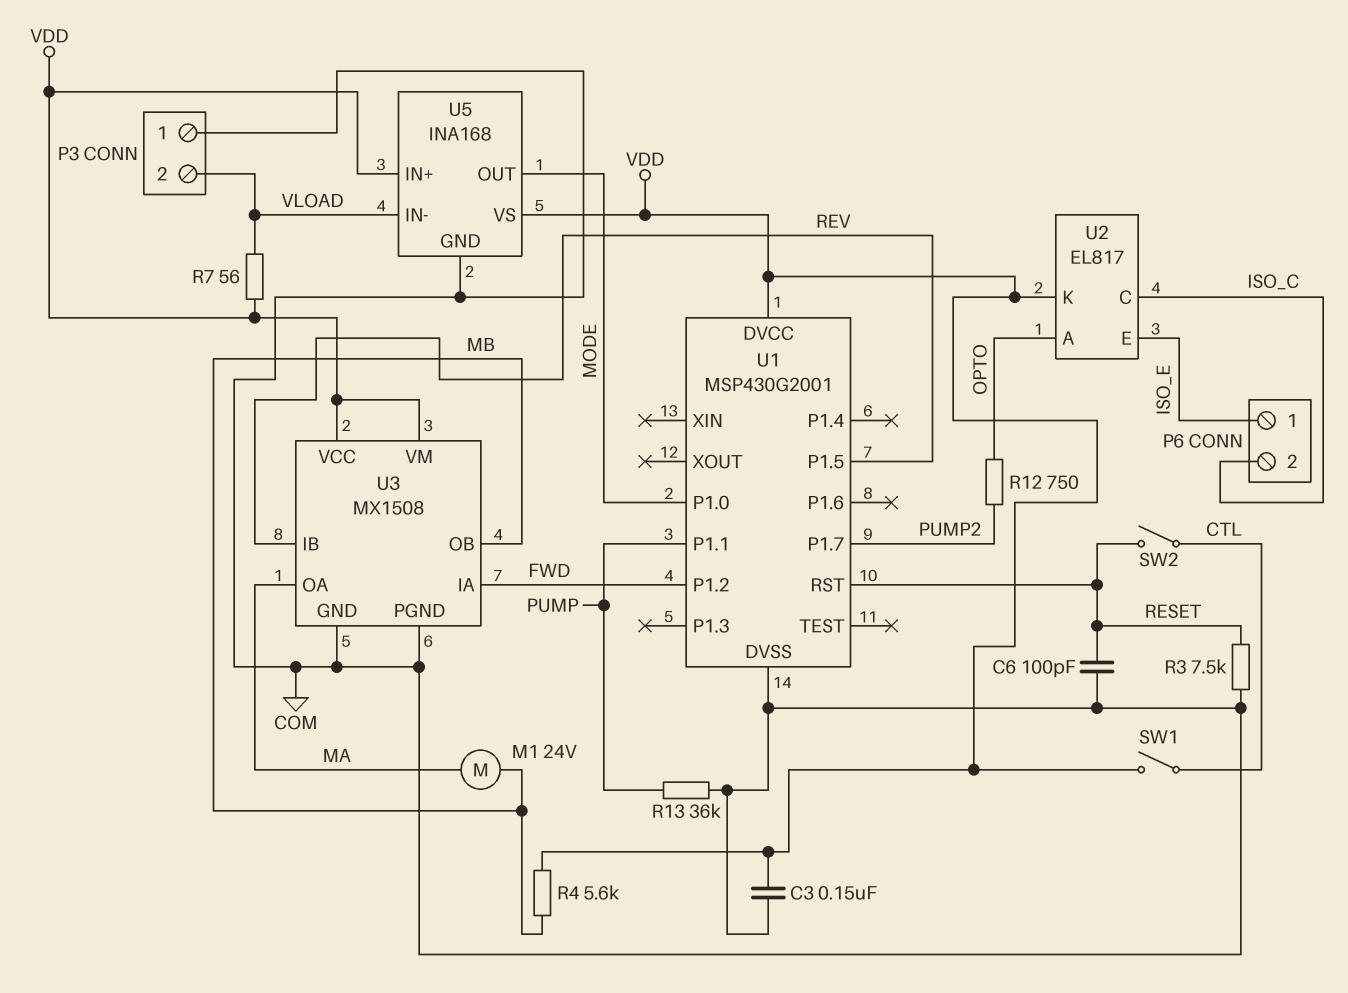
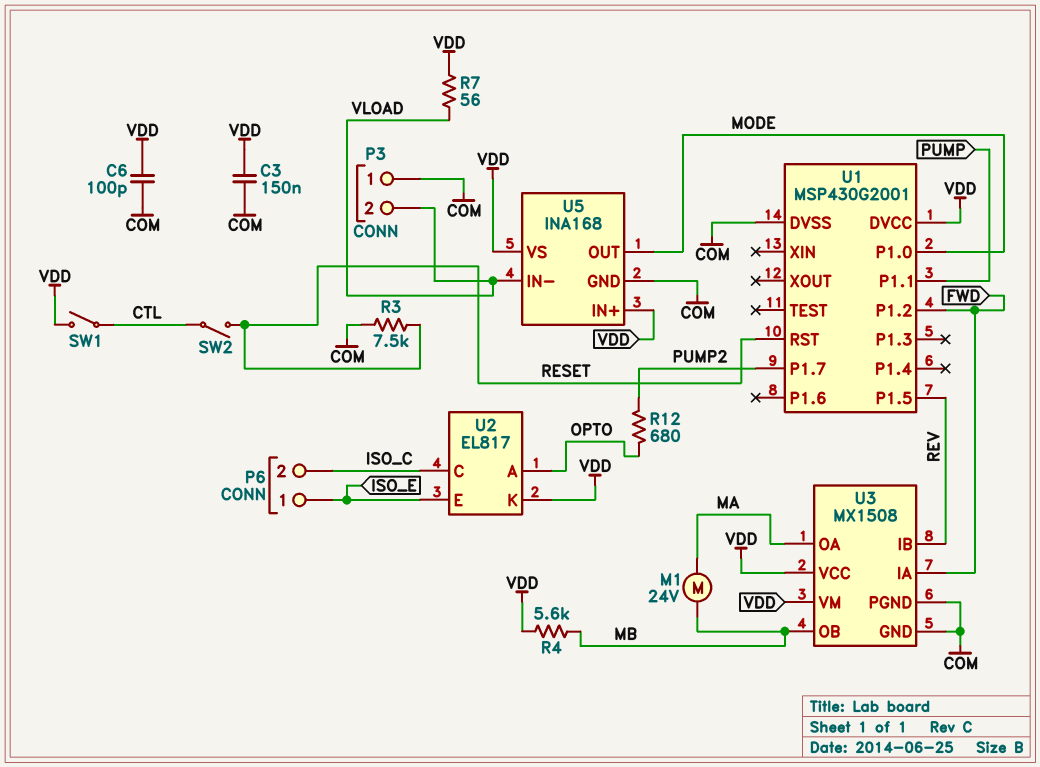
C6: 100pF (COM, RESET) -> 100pF (COM, VDD)
R12: 750 (OPTO, PUMP2) -> 680 (OPTO, PUMP2)
R13: 36k (COM, PUMP) -> none

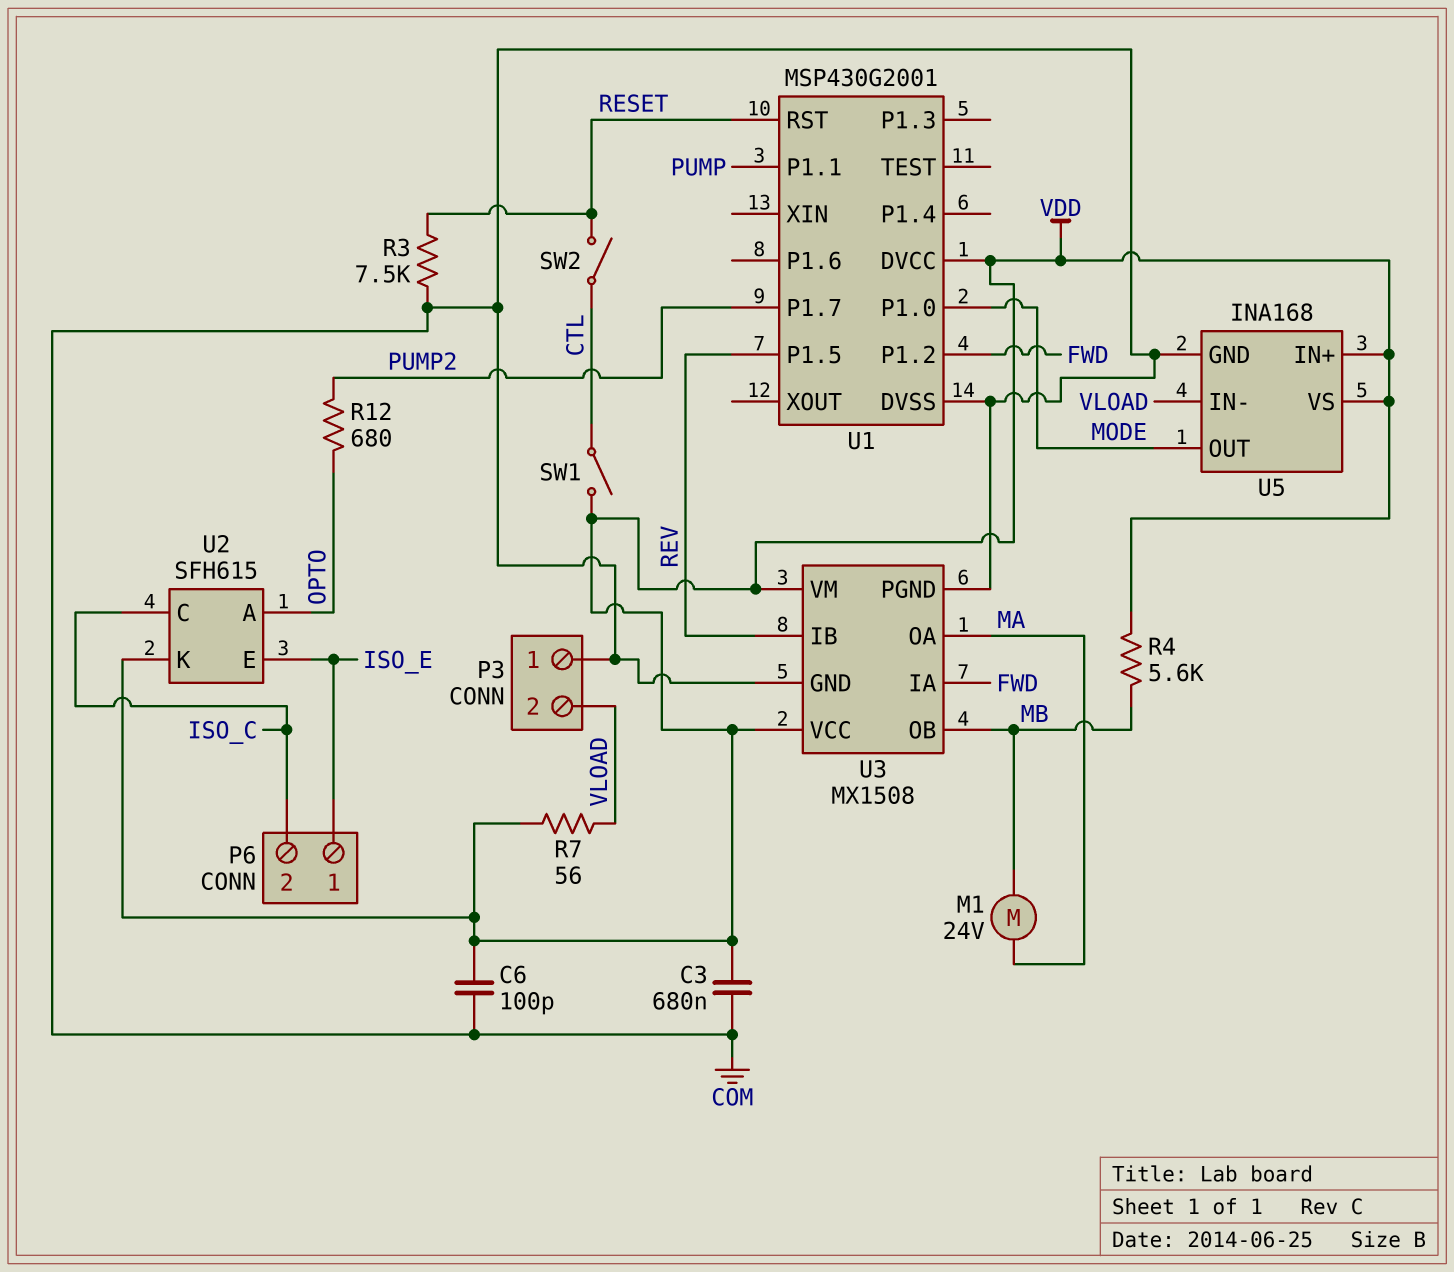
C3: 150nF (COM, VDD) -> 680nF (COM, VDD)
U2: EL817 -> SFH615

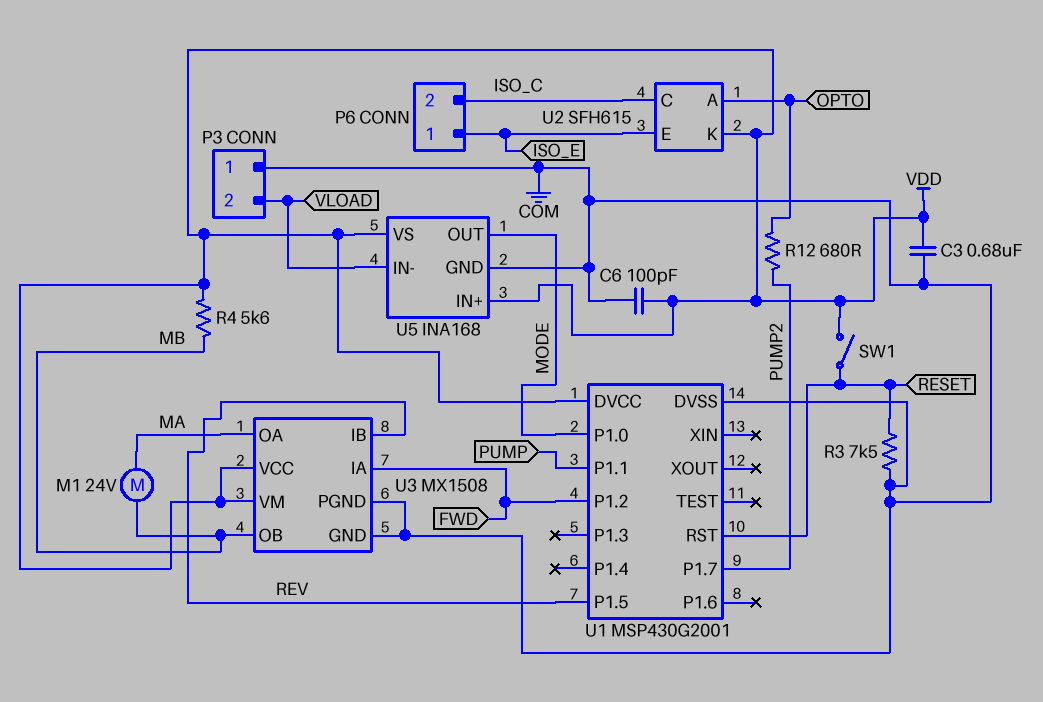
R7: 56 (VDD, VLOAD) -> none
SW1: switch (CTL, VDD) -> switch (RESET, VDD)
SW2: switch (CTL, RESET) -> none

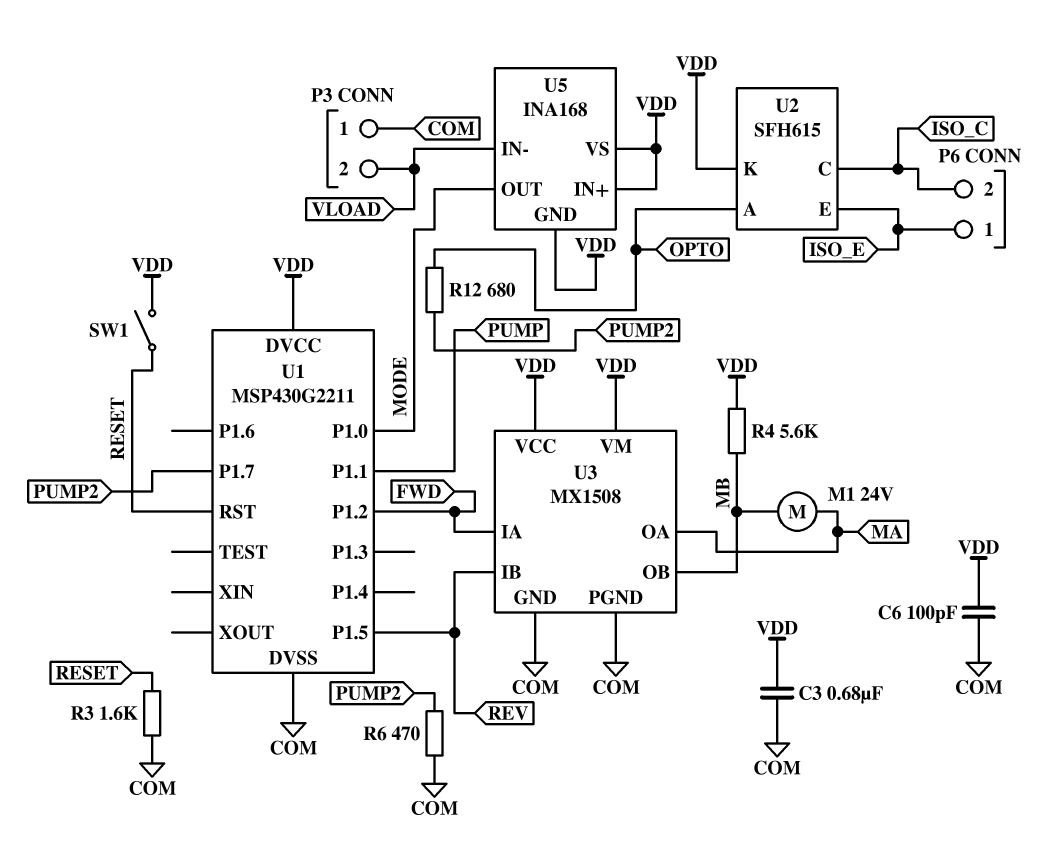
R3: 7.5k (COM, RESET) -> 1.6k (COM, RESET)
R6: none -> 470 (COM, PUMP2)
U1: MSP430G2001 -> MSP430G2211
U5 pin GND: COM -> VDD

